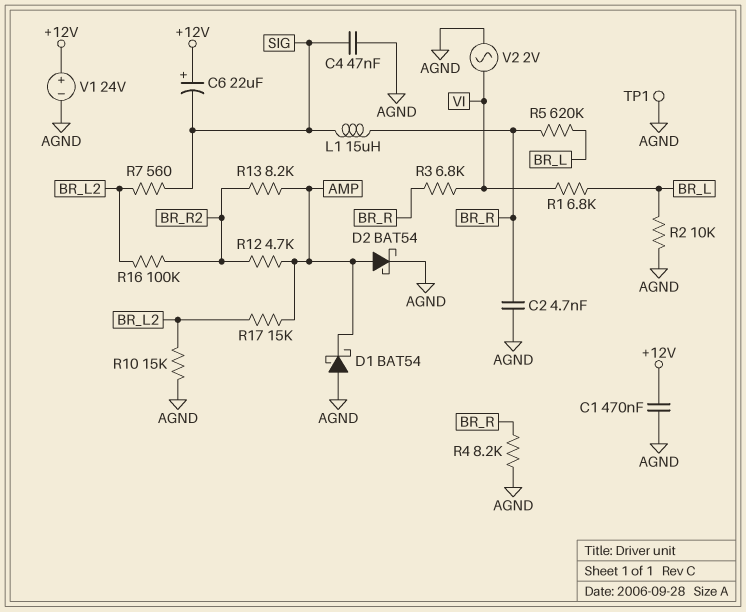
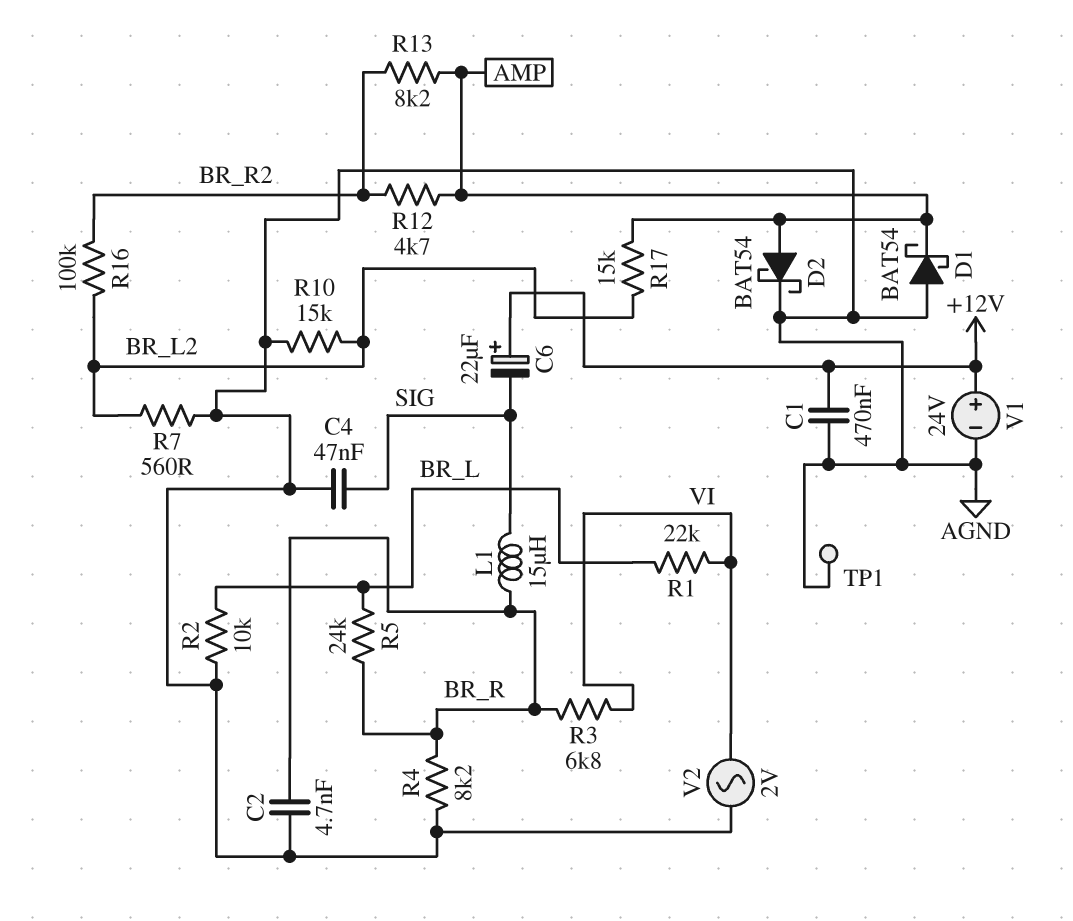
R1: 6.8k (BR_L, VI) -> 22k (BR_L, VI)
R5: 620k (BR_L, BR_R) -> 24k (BR_L, BR_R)
R7: 560 (BR_L2, SIG) -> 560 (AGND, BR_L2)

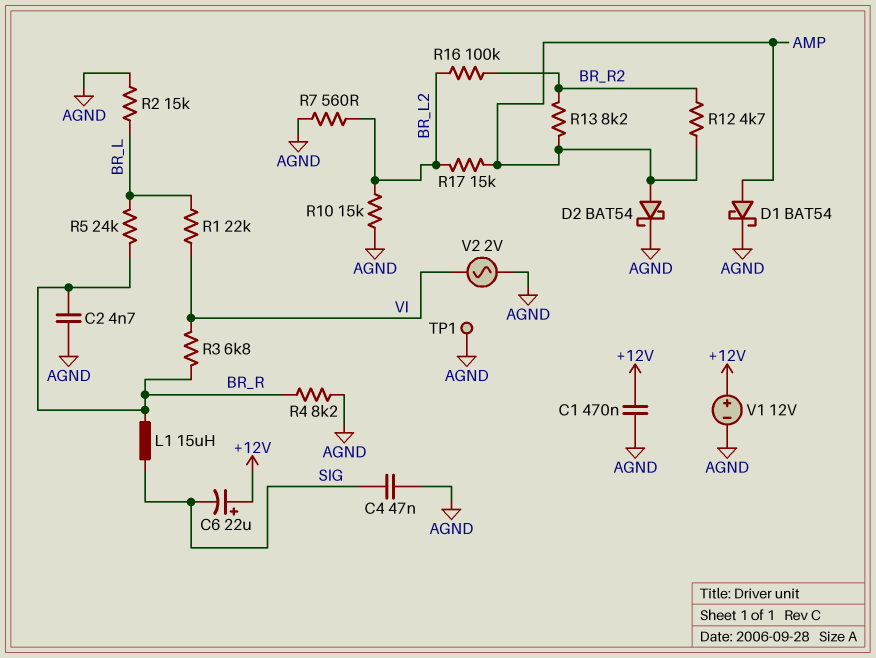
D1: schottky BAT54 (A AGND, K AMP) -> schottky BAT54 (A AMP, K AGND)
R2: 10k (AGND, BR_L) -> 15k (AGND, BR_L)
V1: 24V (plus +12V, minus AGND) -> 12V (plus +12V, minus AGND)

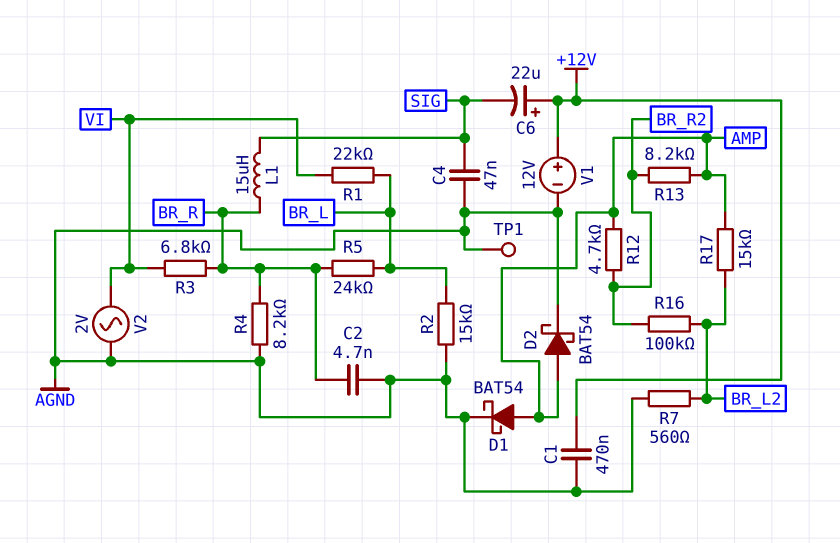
R10: 15k (AGND, BR_L2) -> none

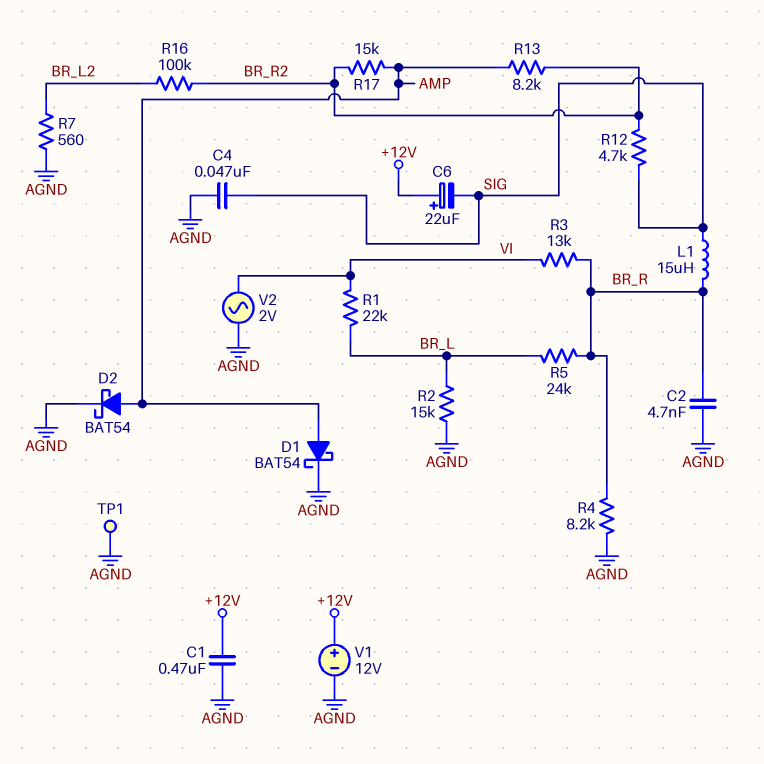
R3: 6.8k (BR_R, VI) -> 13k (BR_R, VI)
R12: 4.7k (AMP, BR_R2) -> 4.7k (BR_R2, SIG)
R17: 15k (AMP, BR_L2) -> 15k (AMP, BR_R2)

